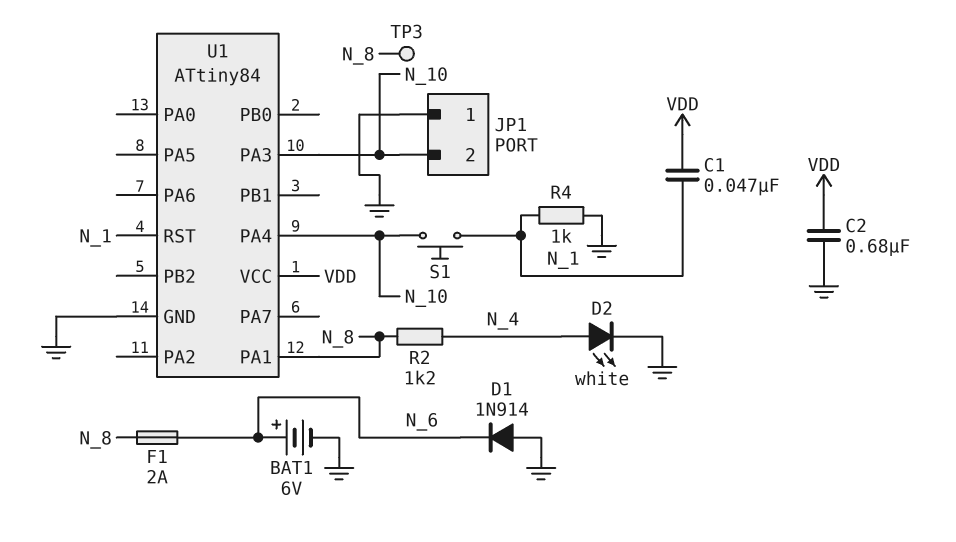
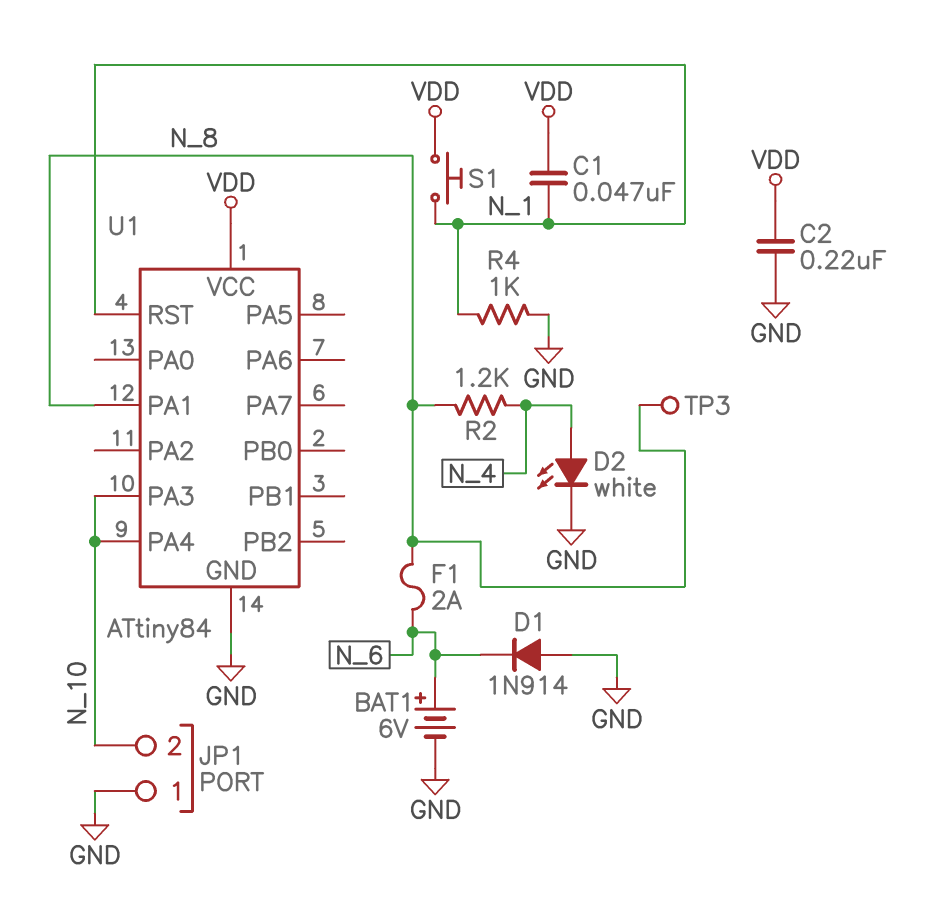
C2: 680nF (GND, VDD) -> 220nF (GND, VDD)
S1: button (N_1, N_10) -> button (N_1, VDD)

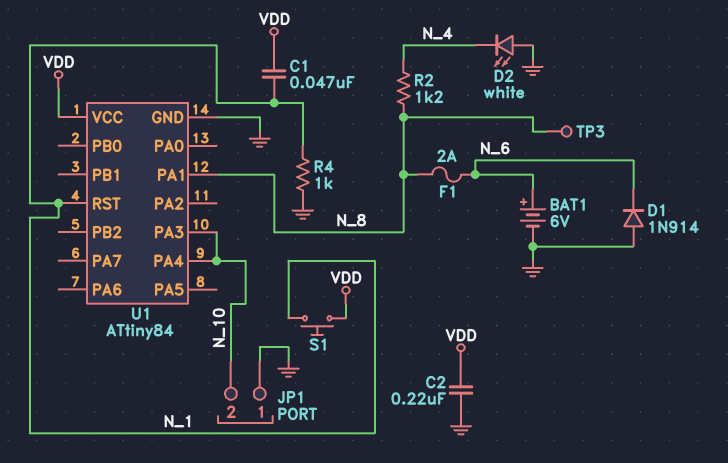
D2: LED white (A N_4, K GND) -> LED white (A GND, K N_4)

